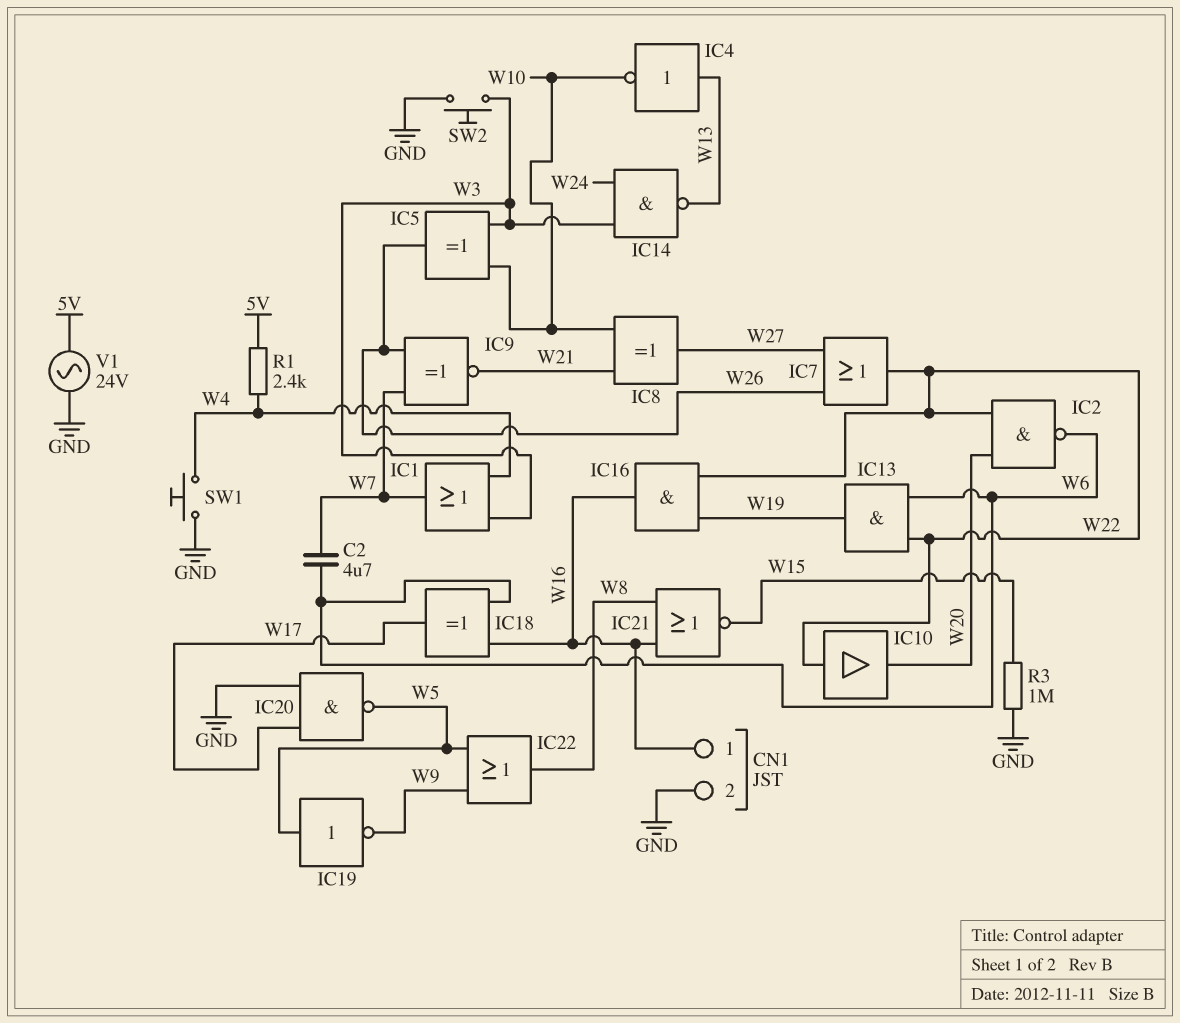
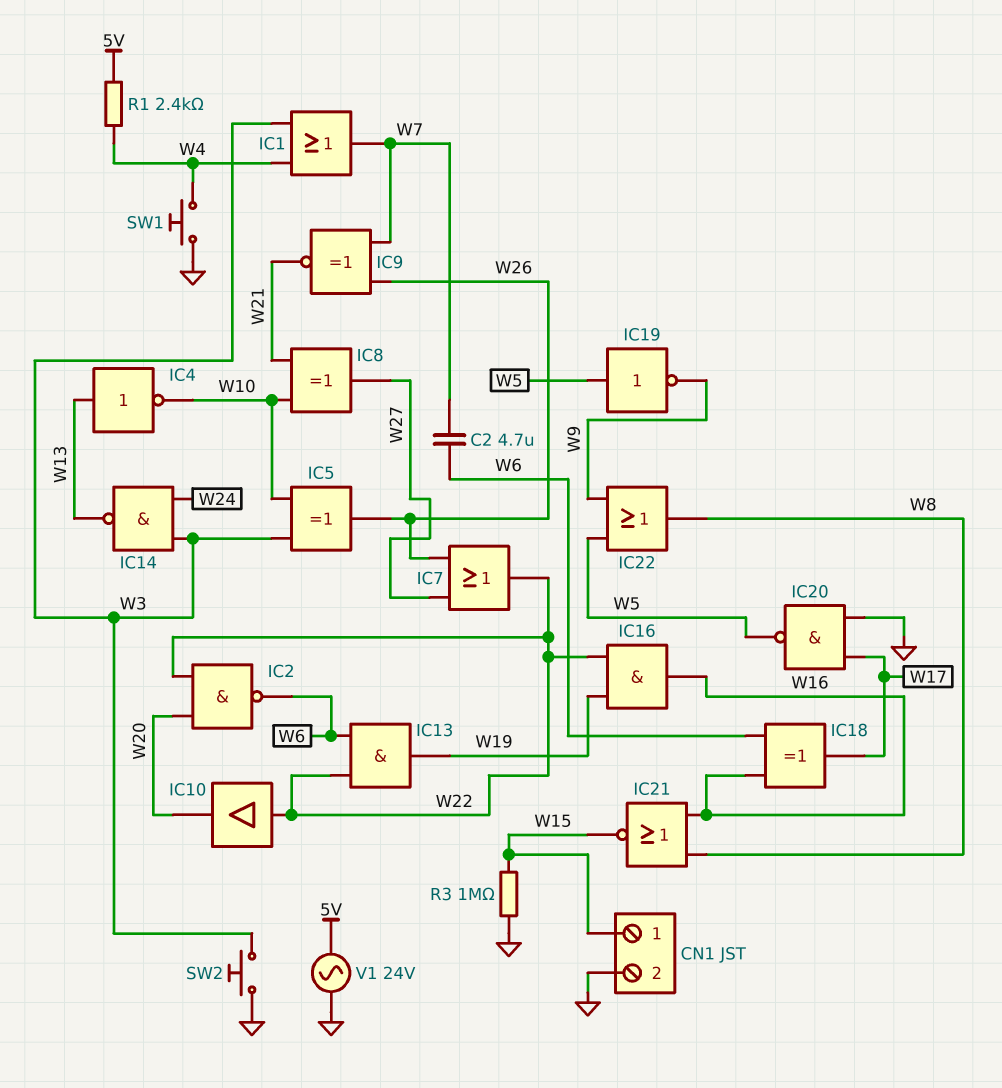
CN1 pin 1: W16 -> W15

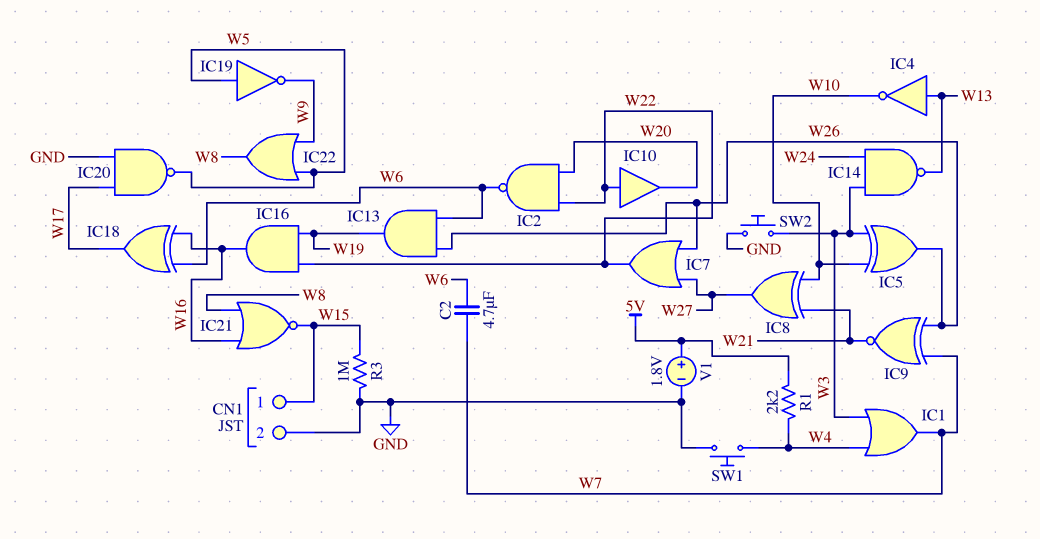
IC13: AND (in W6, in W22, out W19) -> AND (in W6, in W26, out W19)
R1: 2.4k (5V, W4) -> 2.2k (5V, W4)
V1: AC 24V (5V, GND) -> 1.8V (plus 5V, minus GND)

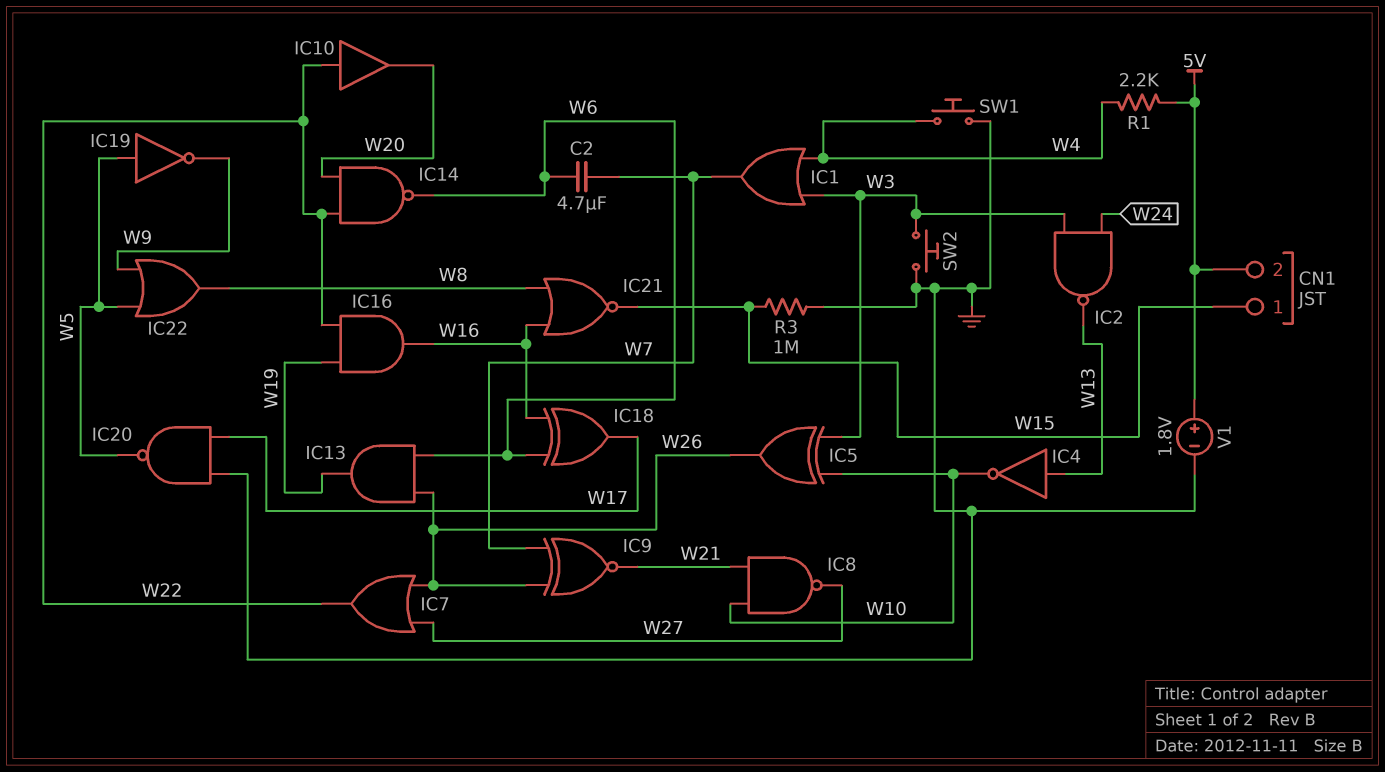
CN1 pin 2: GND -> 5V
IC2: NAND (in W20, in W22, out W6) -> NAND (in W3, in W24, out W13)
IC8: XOR (in W10, in W21, out W27) -> NAND (in W10, in W21, out W27)
IC14: NAND (in W3, in W24, out W13) -> NAND (in W20, in W22, out W6)

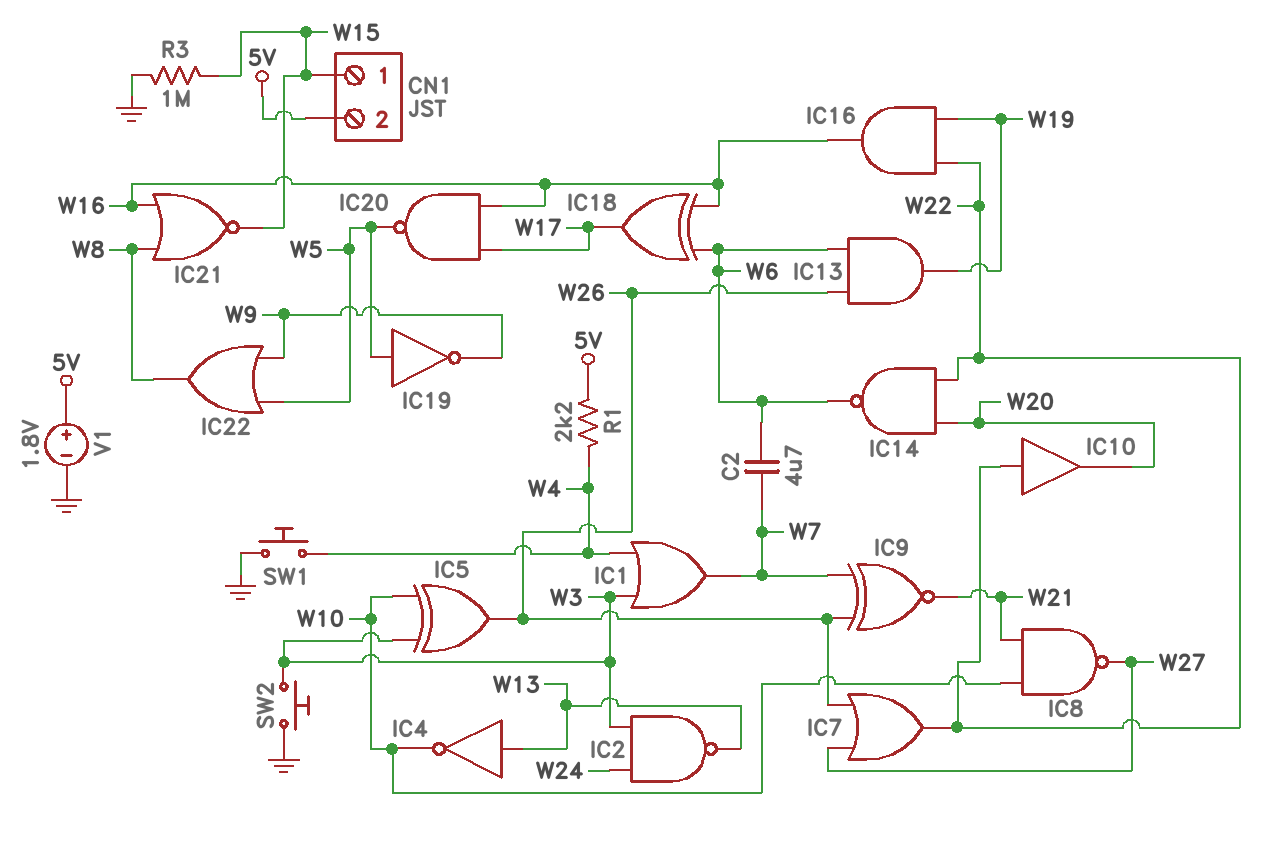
IC20: NAND (in GND, in W17, out W5) -> NAND (in W16, in W17, out W5)

